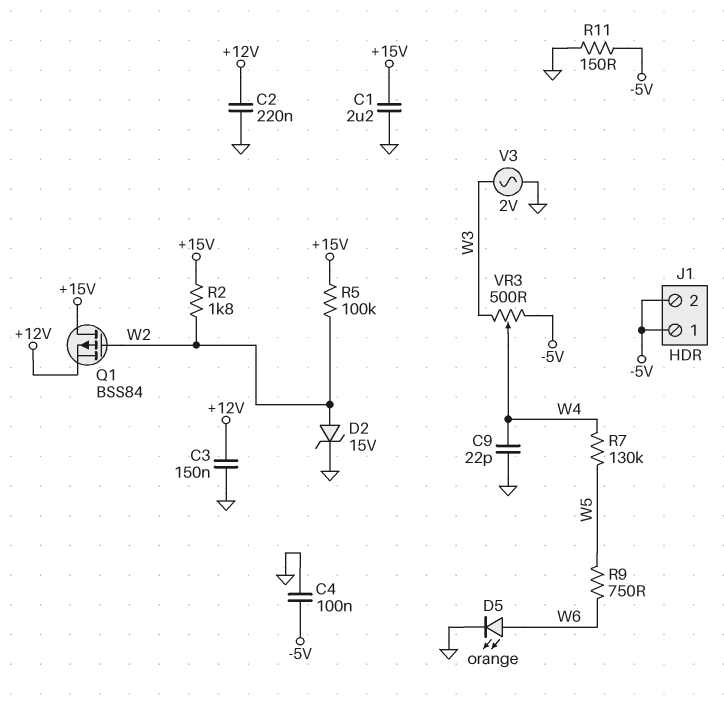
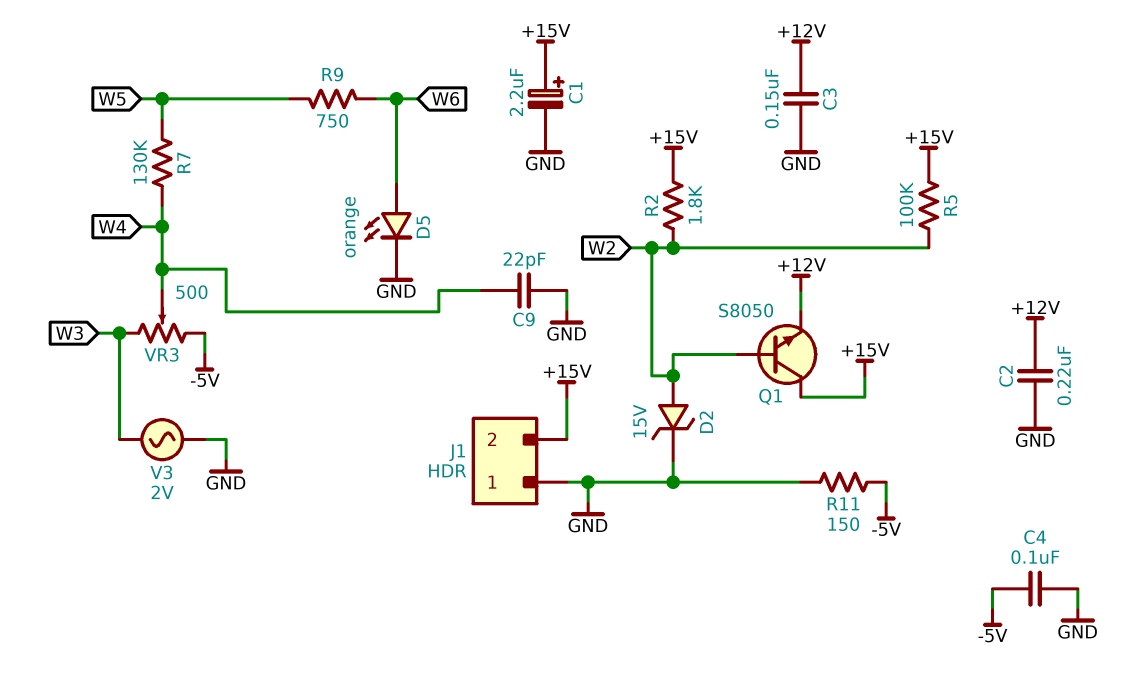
C1: 2.2uF (+15V, GND) -> 2.2uF (plus +15V, minus GND)
J1 pin 1: -5V -> GND
J1 pin 2: -5V -> +15V
Q1: PMOS BSS84 (G W2, D +15V, S +12V) -> NPN S8050 (B W2, C +15V, E +12V)

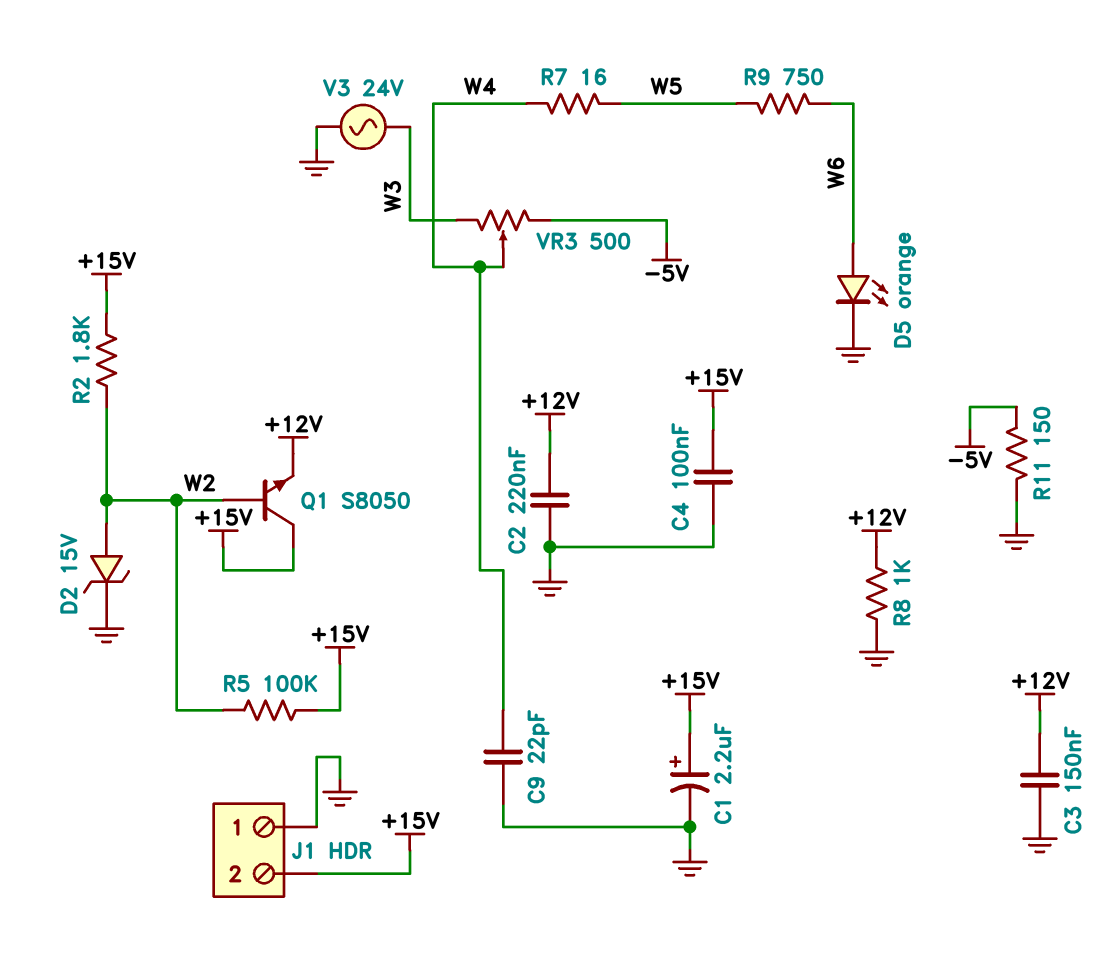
C4: 100nF (-5V, GND) -> 100nF (+15V, GND)
R7: 130k (W4, W5) -> 16 (W4, W5)
R8: none -> 1k (+12V, GND)
V3: AC 2V (GND, W3) -> AC 24V (GND, W3)

